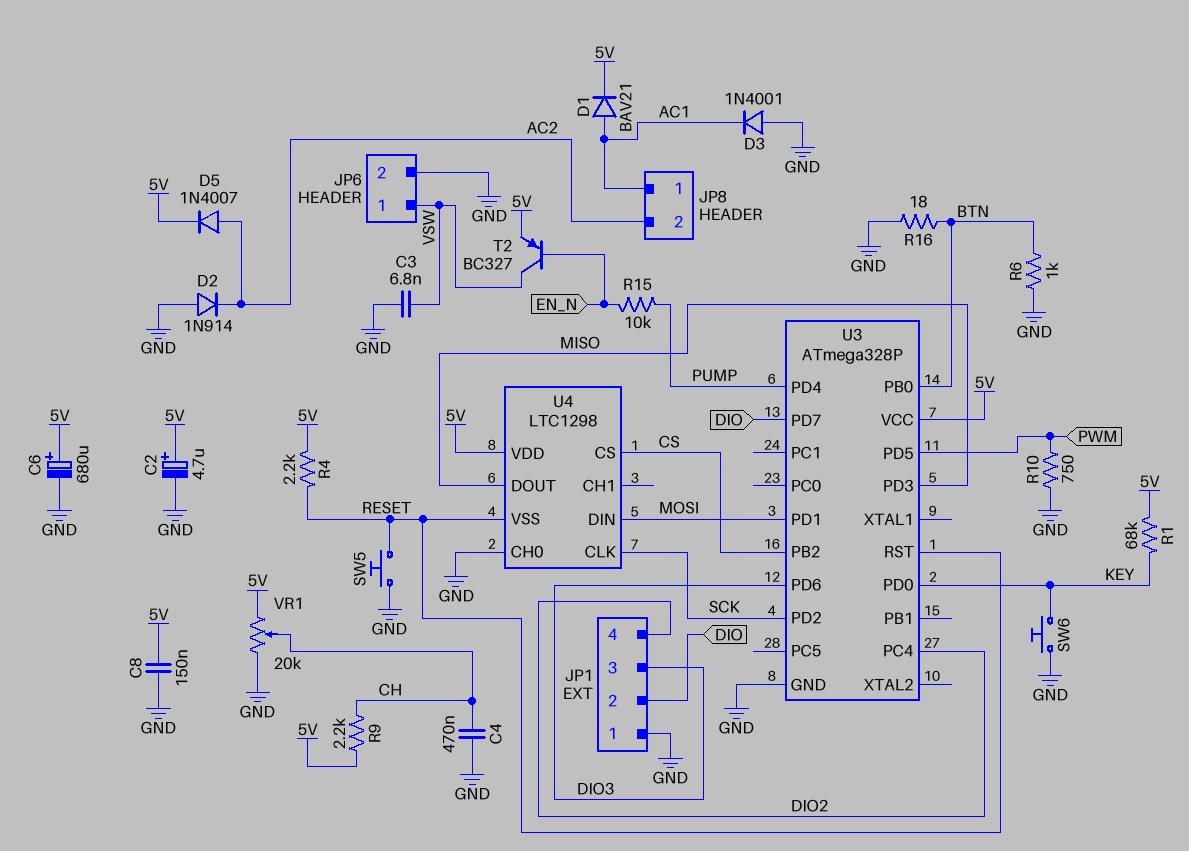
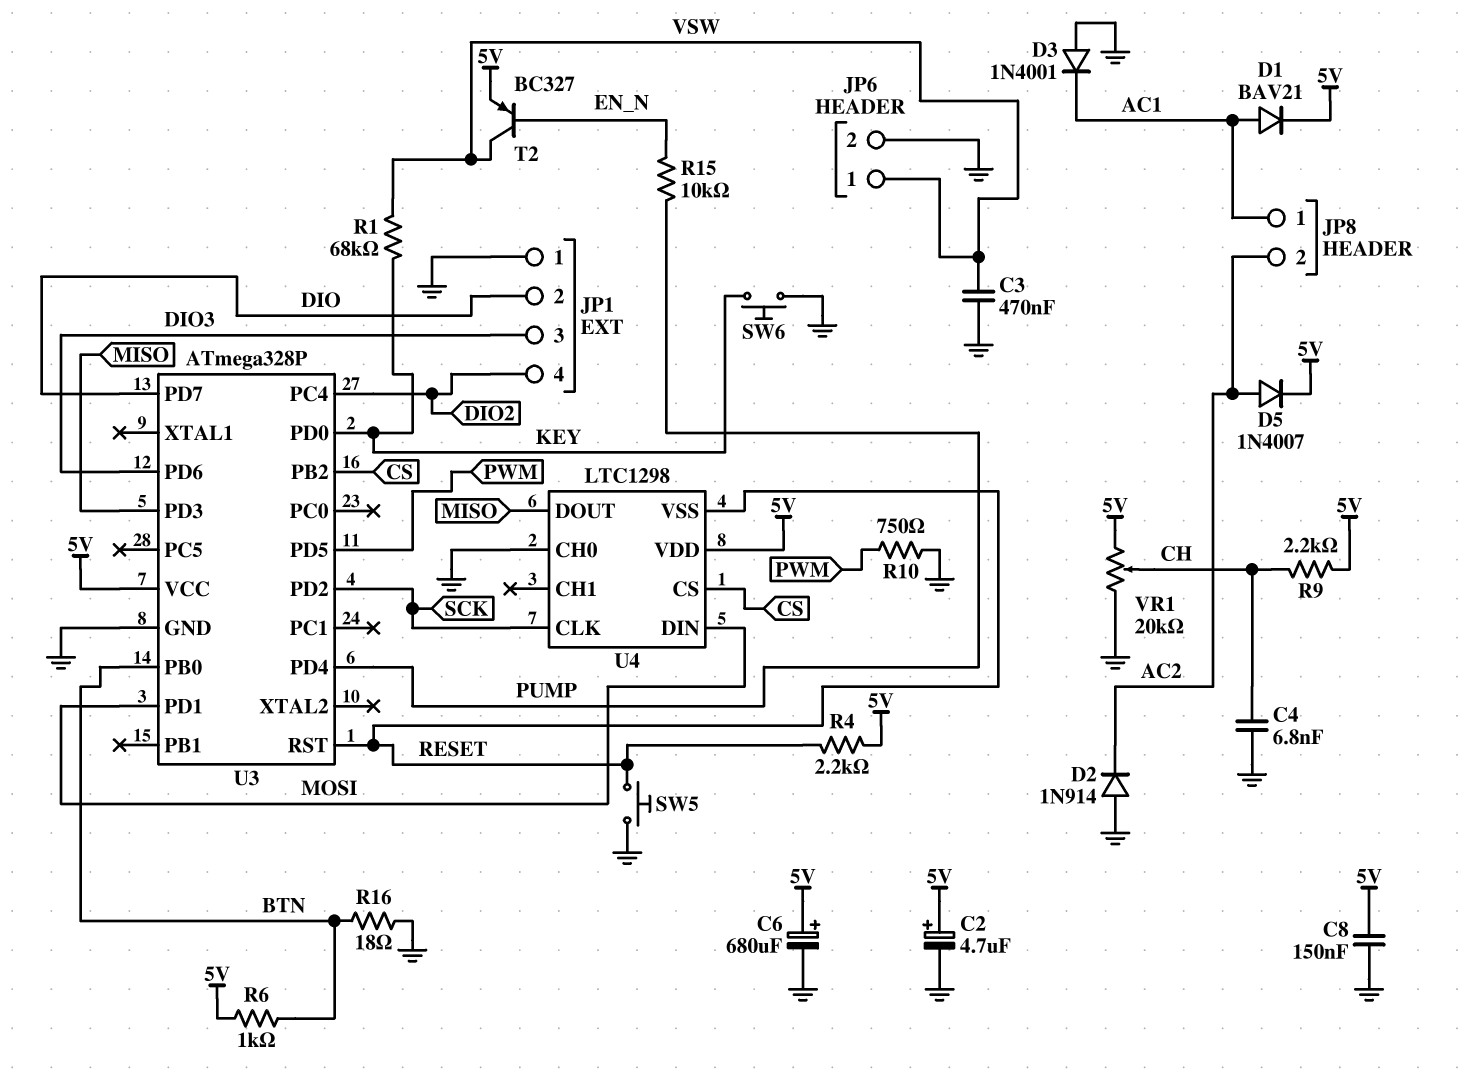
C3: 6.8nF (GND, VSW) -> 470nF (GND, VSW)
C4: 470nF (CH, GND) -> 6.8nF (CH, GND)
R1: 68k (5V, KEY) -> 68k (KEY, VSW)
R6: 1k (BTN, GND) -> 1k (5V, BTN)

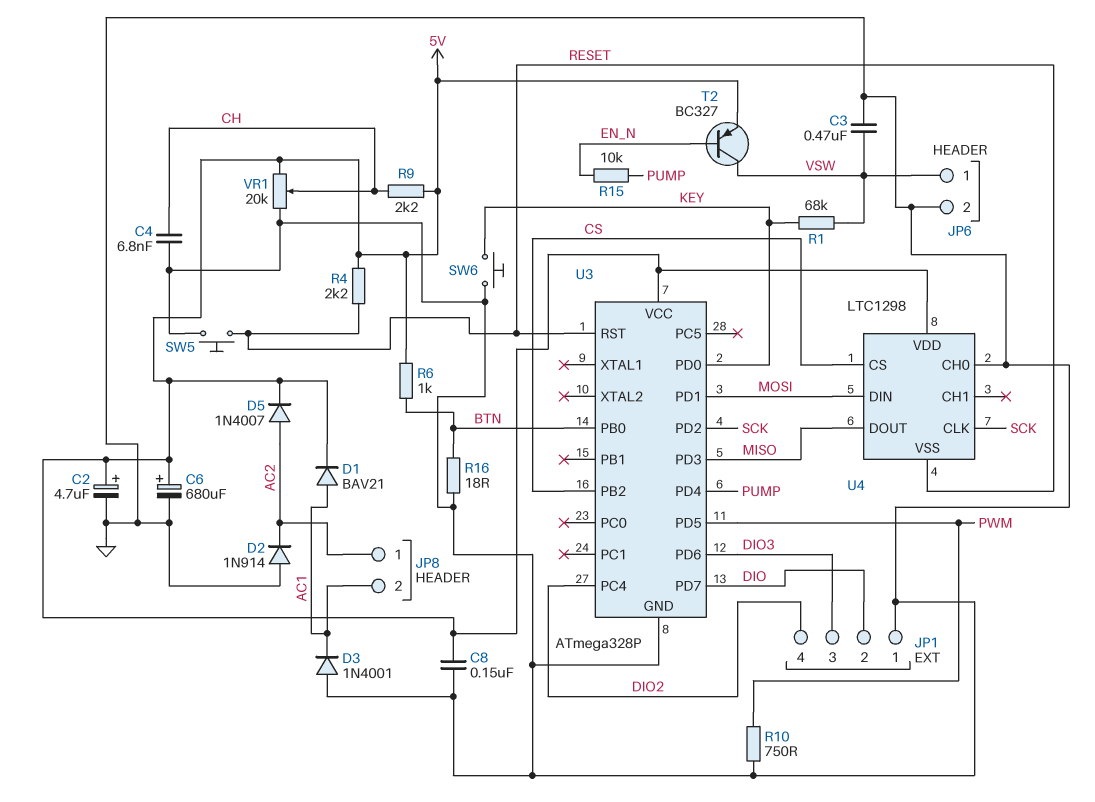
JP8 pin 1: AC1 -> AC2
JP8 pin 2: AC2 -> AC1

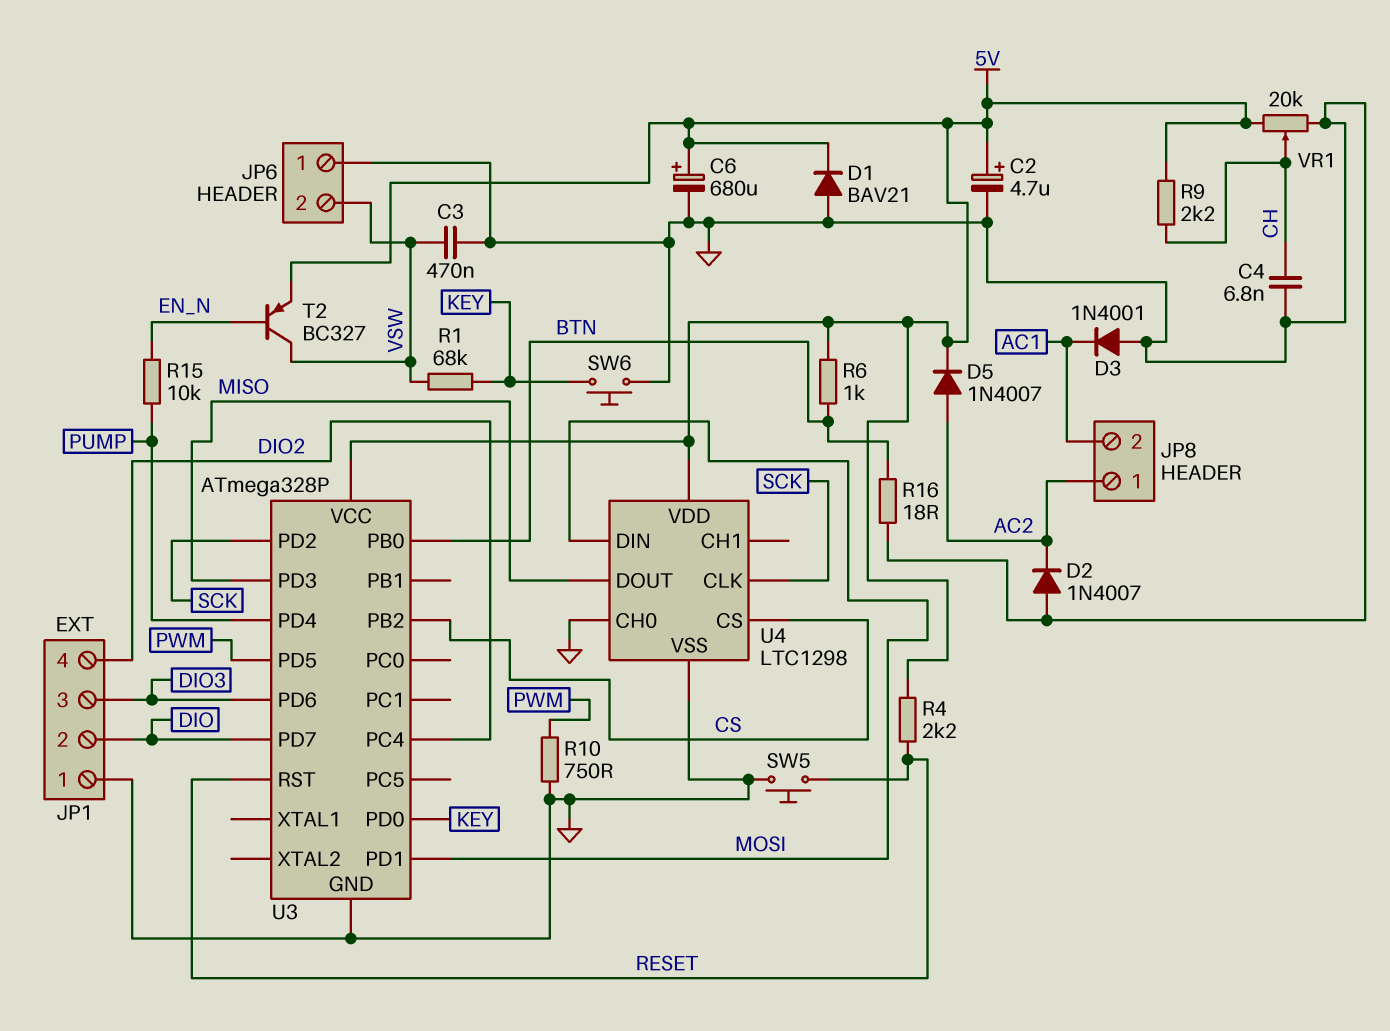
C8: 150nF (5V, GND) -> none
D1: diode BAV21 (A AC1, K 5V) -> diode BAV21 (A GND, K 5V)
D2: diode 1N914 (A GND, K AC2) -> diode 1N4007 (A GND, K AC2)
JP6 pin 1: VSW -> GND
JP6 pin 2: GND -> VSW
U4 pin VSS: RESET -> GND

